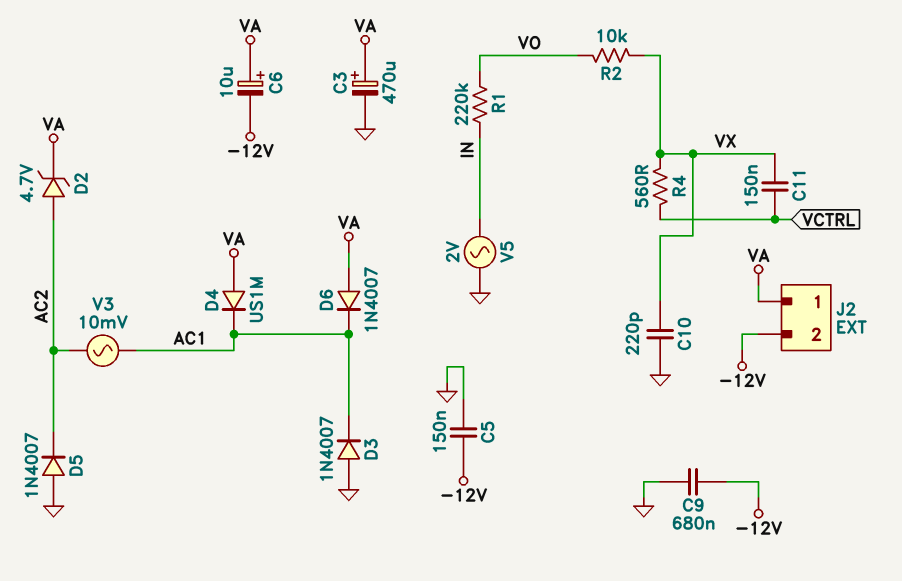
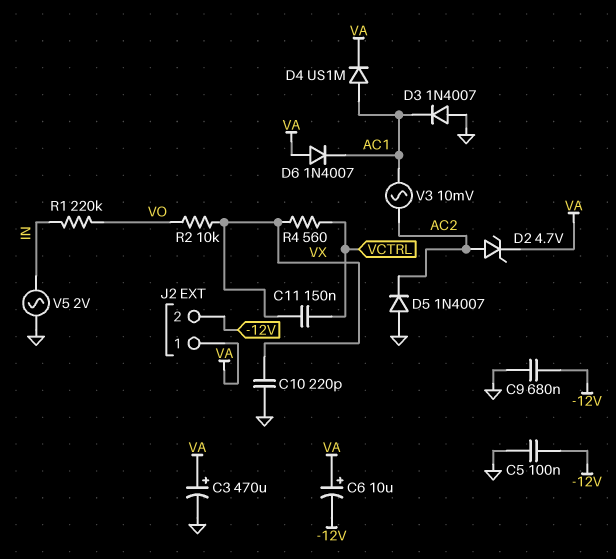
C5: 150nF (-12V, GND) -> 100nF (-12V, GND)
D4: diode US1M (A VA, K AC1) -> diode US1M (A AC1, K VA)

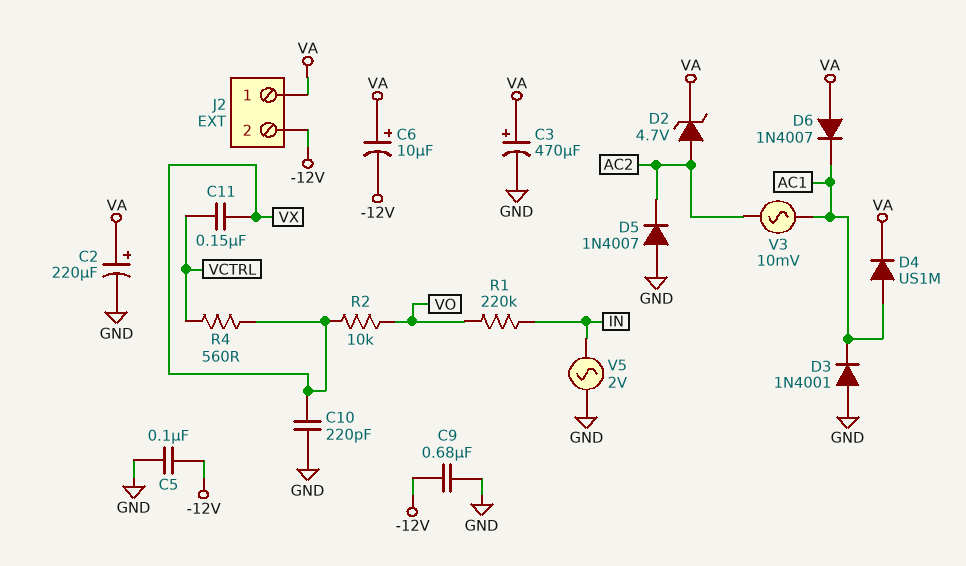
C2: none -> 220uF (plus VA, minus GND)
D3: diode 1N4007 (A GND, K AC1) -> diode 1N4001 (A GND, K AC1)

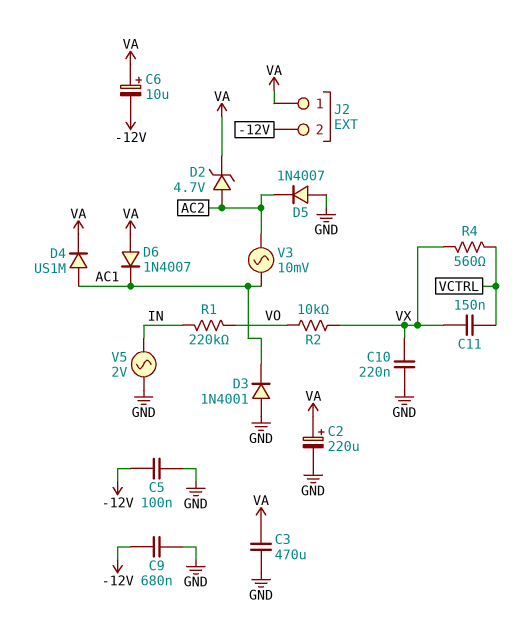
C3: 470uF (plus VA, minus GND) -> 470uF (GND, VA)
C10: 220pF (GND, VX) -> 220nF (GND, VX)

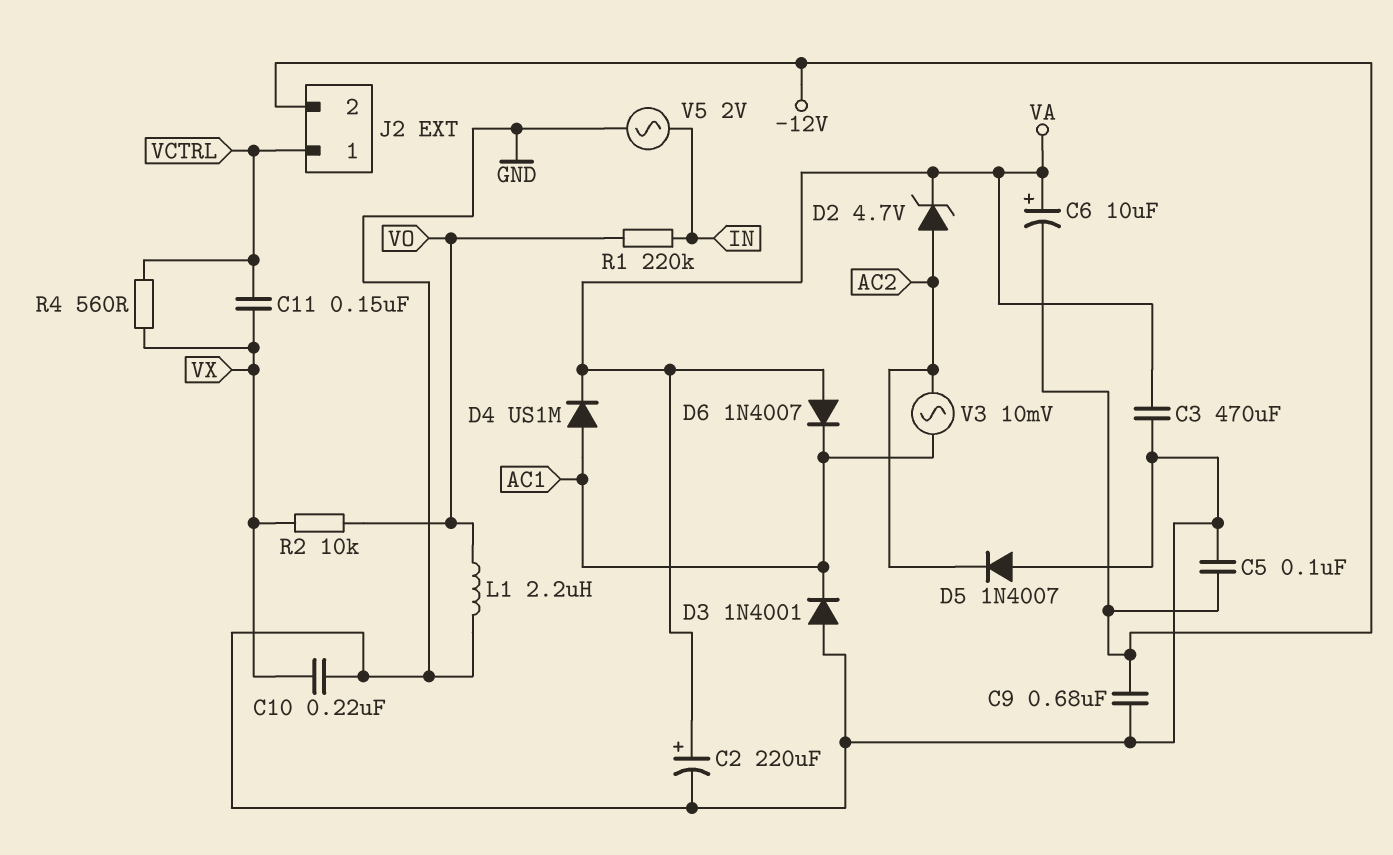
J2 pin 1: VA -> VCTRL
L1: none -> 2.2uH (GND, VO)

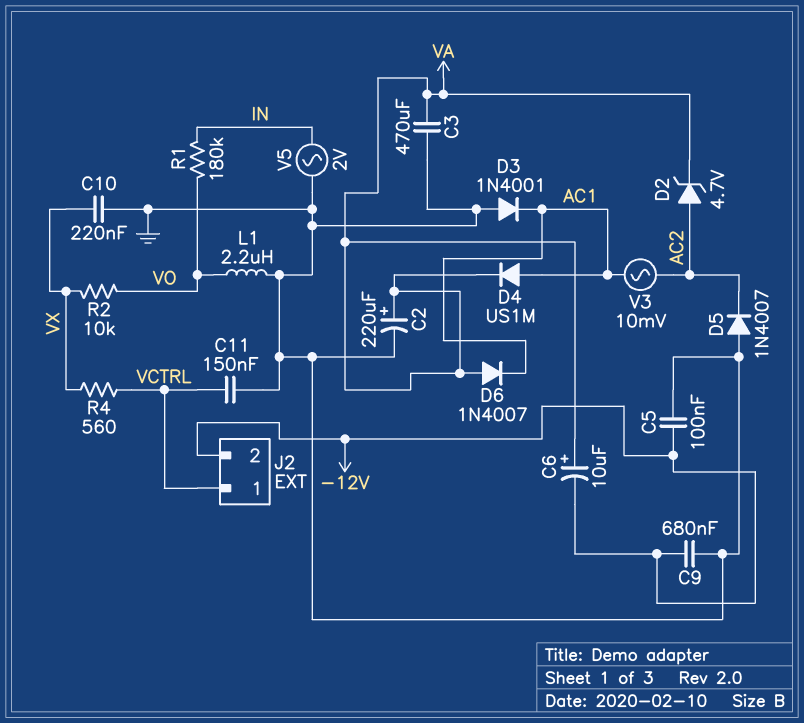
C11: 150nF (VCTRL, VX) -> 150nF (GND, VCTRL)
R1: 220k (IN, VO) -> 180k (IN, VO)

